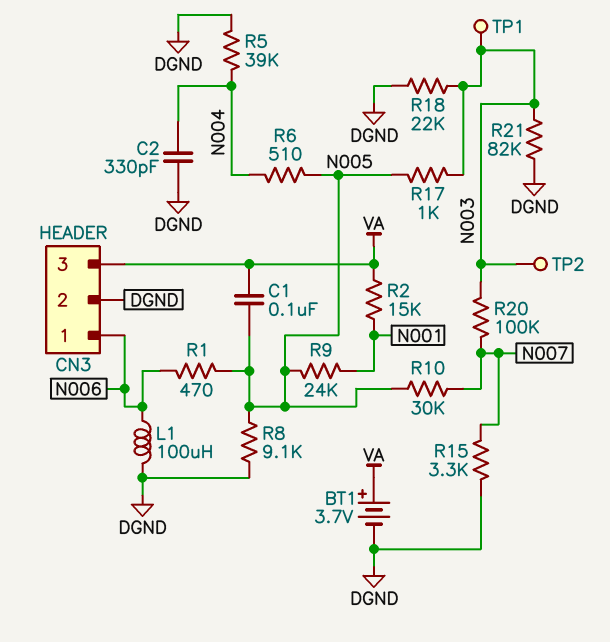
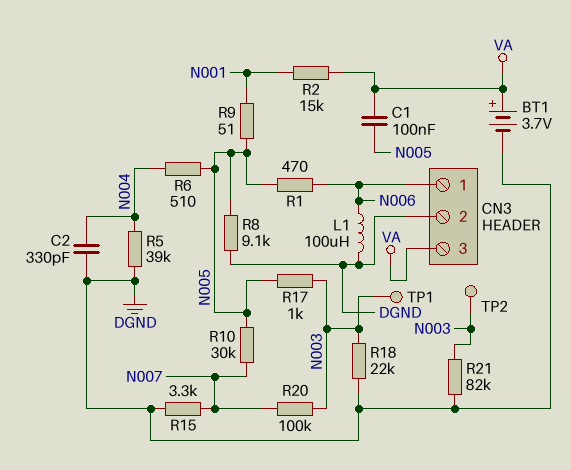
R9: 24k (N001, N005) -> 51 (N001, N005)

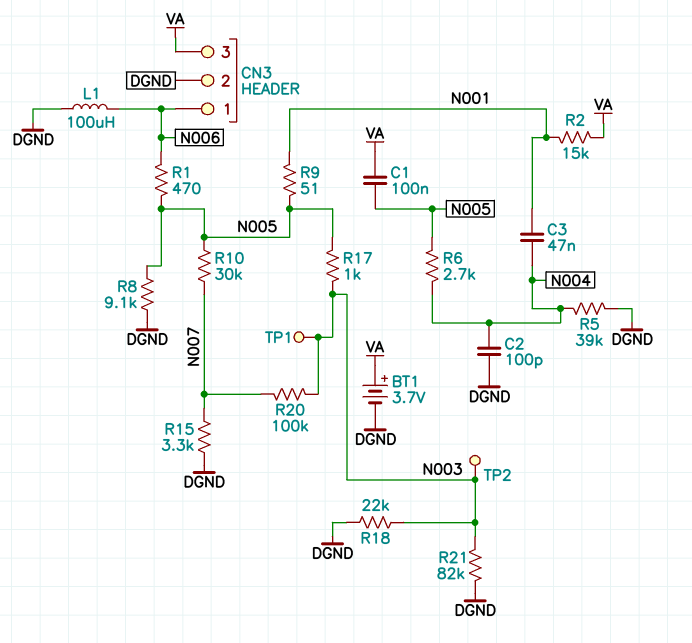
C2: 330pF (DGND, N004) -> 100pF (DGND, N004)
C3: none -> 47nF (N001, N004)
R6: 510 (N004, N005) -> 2.7k (N004, N005)

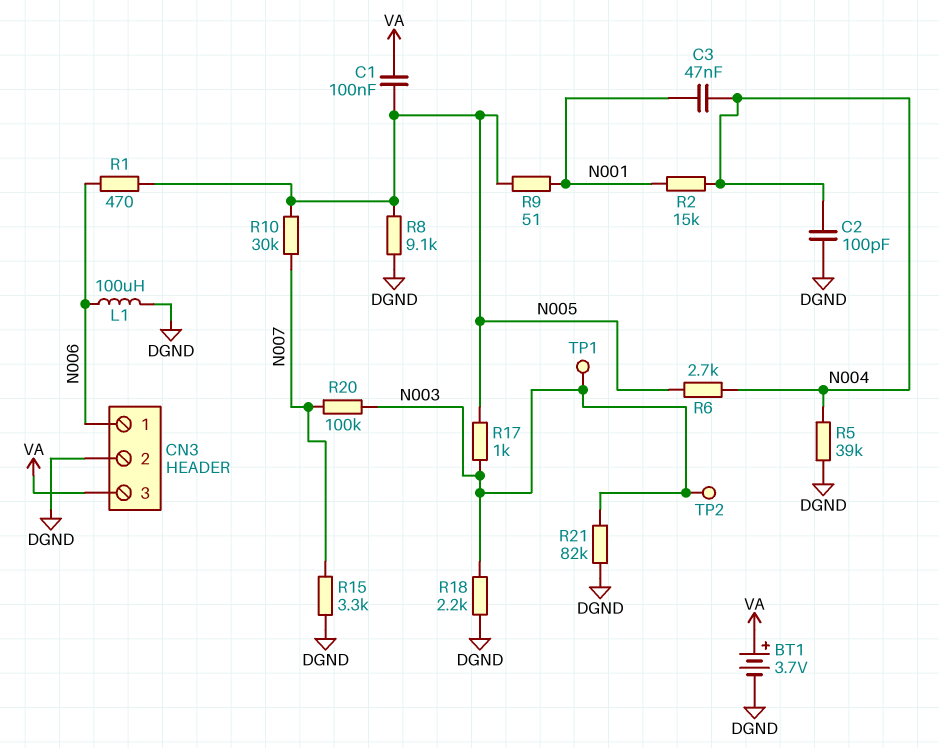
R2: 15k (N001, VA) -> 15k (N001, N004)
R18: 22k (DGND, N003) -> 2.2k (DGND, N003)

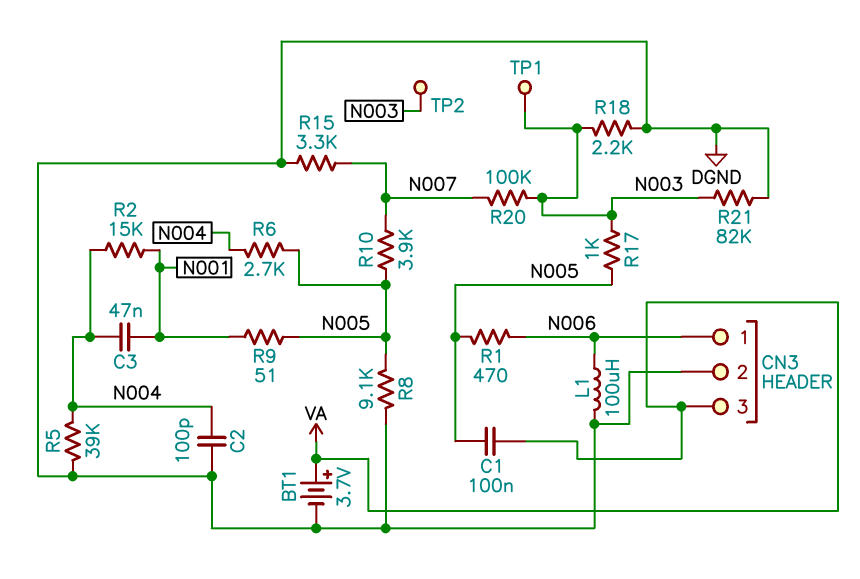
R10: 30k (N005, N007) -> 3.9k (N005, N007)

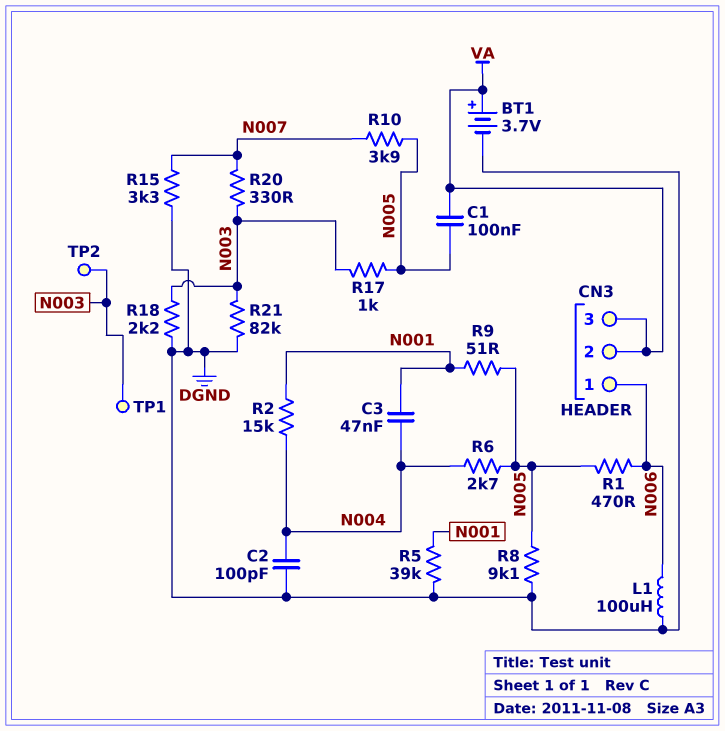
CN3 pin 2: DGND -> VA
R5: 39k (DGND, N004) -> 39k (DGND, N001)
R20: 100k (N003, N007) -> 330 (N003, N007)

